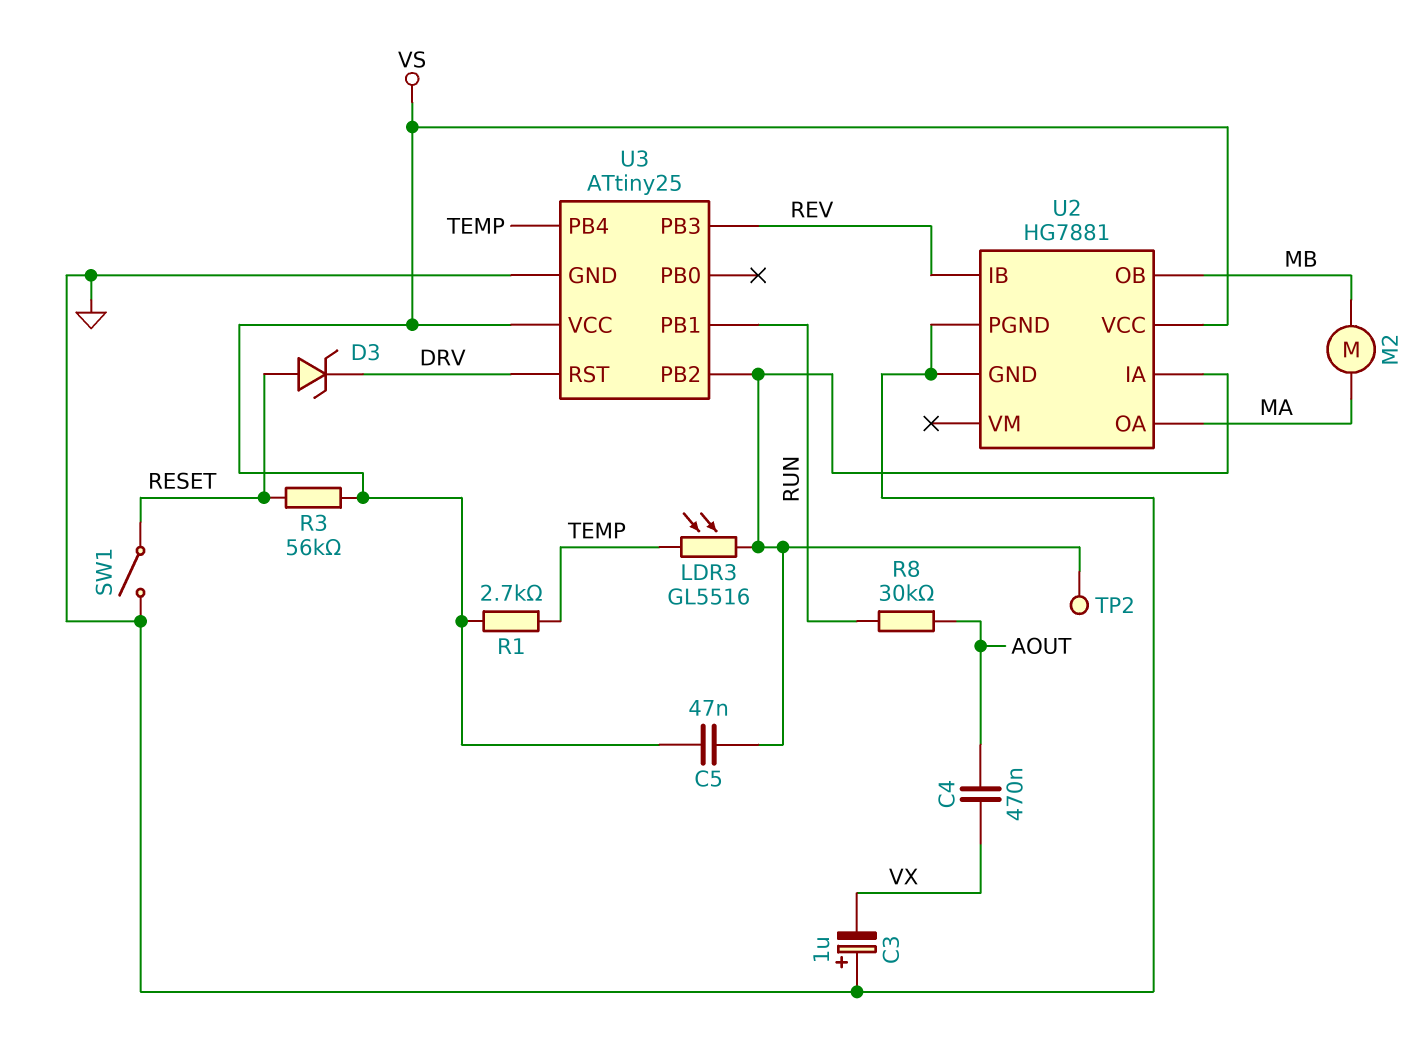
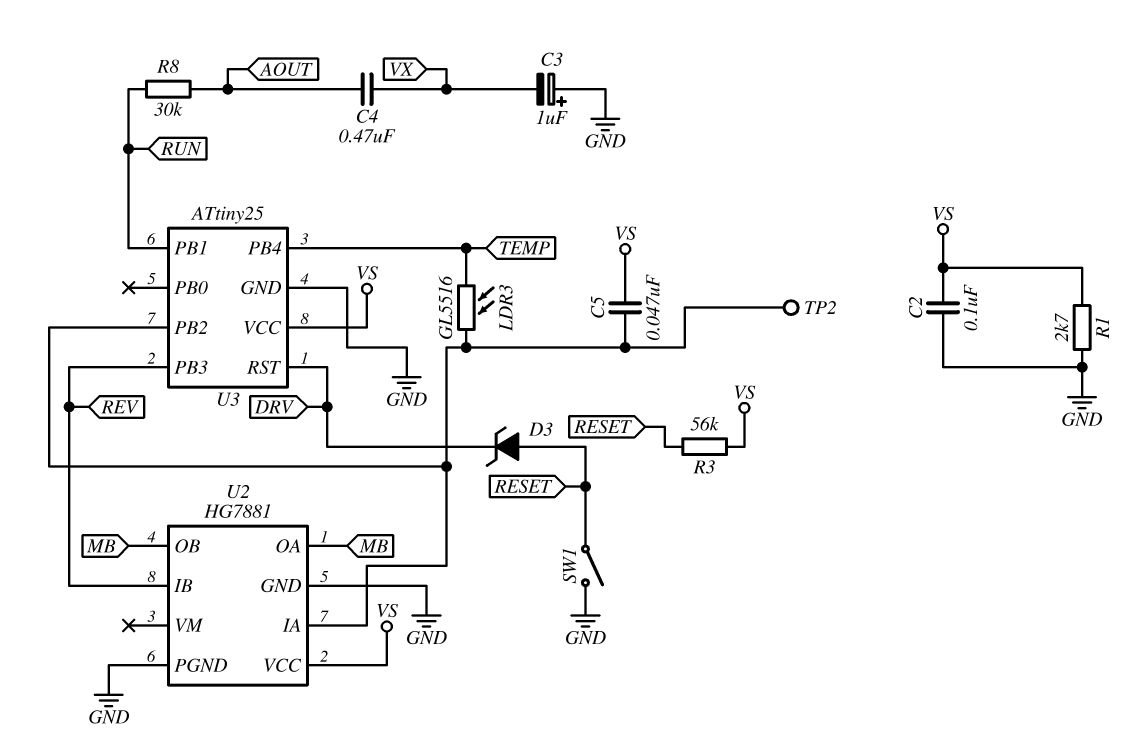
C2: none -> 100nF (GND, VS)
M2: motor (MA, MB) -> none
R1: 2.7k (TEMP, VS) -> 2.7k (GND, VS)
U2 pin OA: MA -> MB

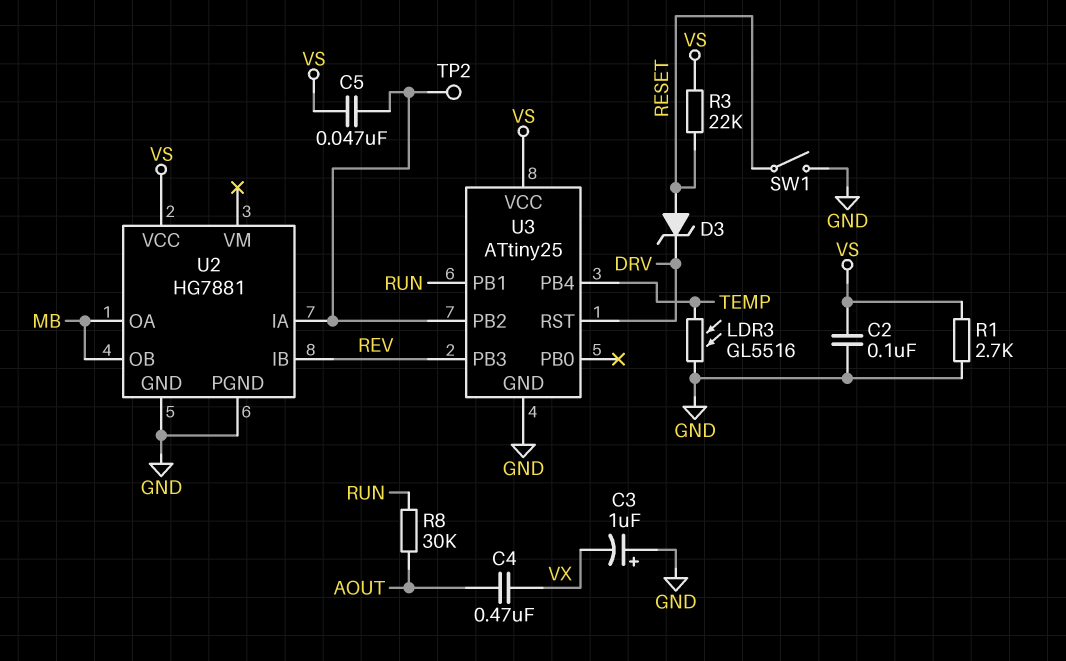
LDR3: GL5516 (TEMP, U2/IA) -> GL5516 (GND, TEMP)
R3: 56k (RESET, VS) -> 22k (RESET, VS)

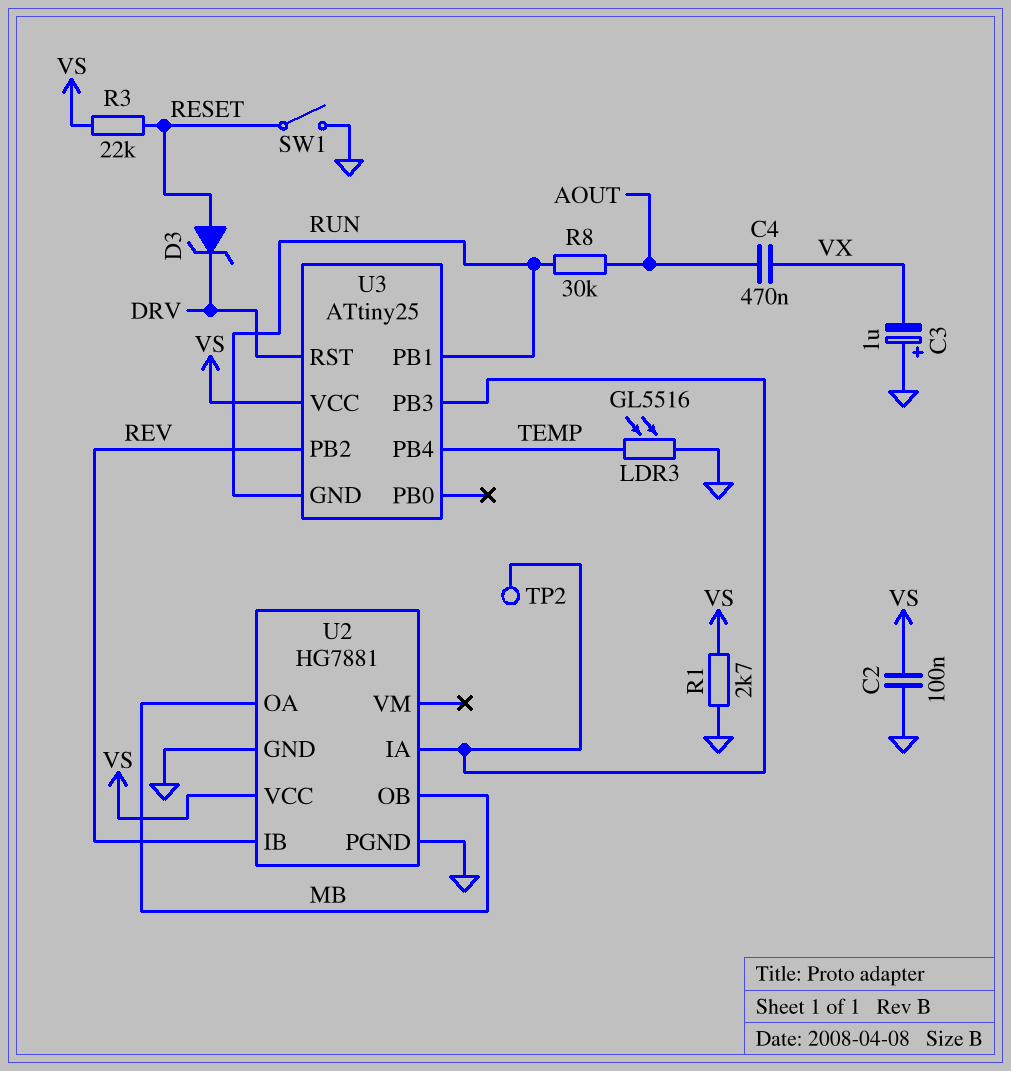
C5: 47nF (U2/IA, VS) -> none
U3 pin GND: GND -> RUN
U3 pin PB2: U2/IA -> REV
U3 pin PB3: REV -> U2/IA

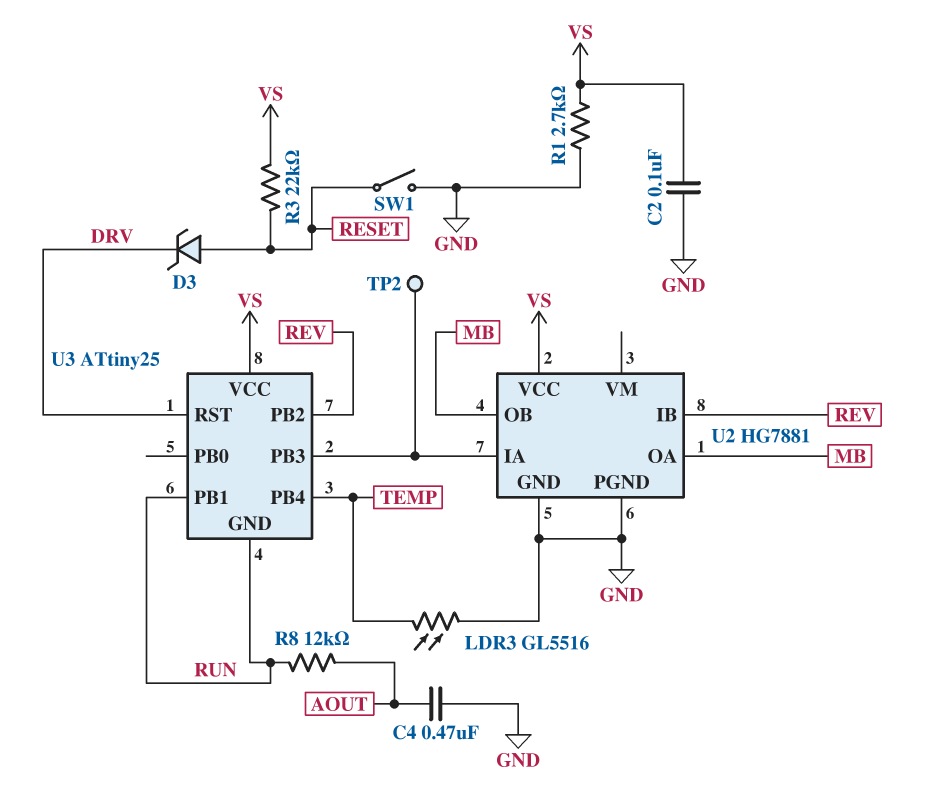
C3: 1uF (plus GND, minus VX) -> none
C4: 470nF (AOUT, VX) -> 470nF (AOUT, GND)
R8: 30k (AOUT, RUN) -> 12k (AOUT, RUN)

